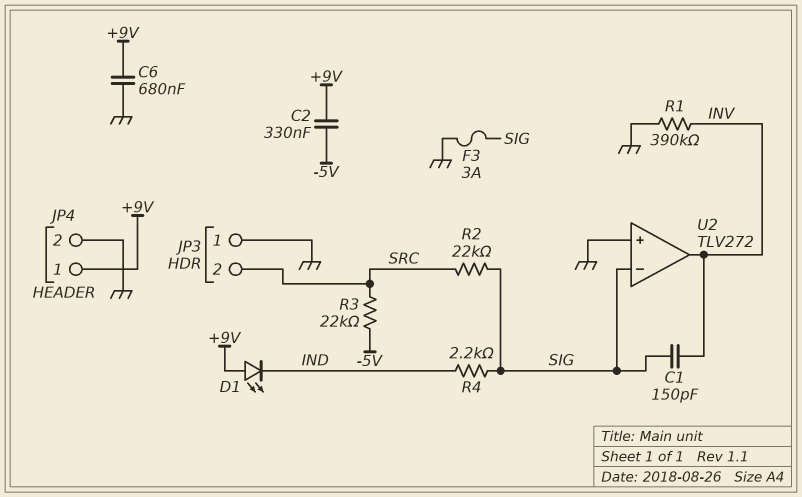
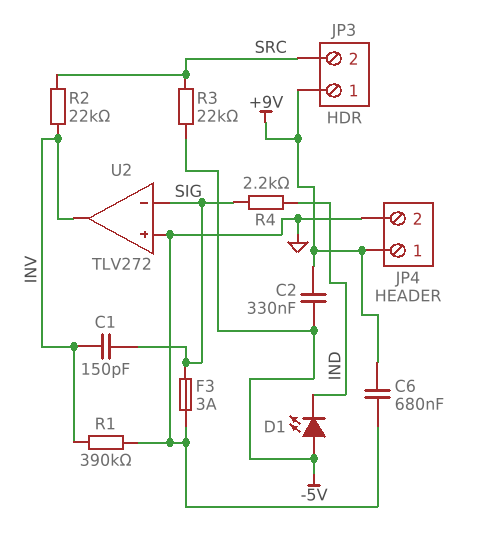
D1: LED (A +9V, K IND) -> LED (A -5V, K IND)
JP3 pin 1: GND -> +9V
R2: 22k (SIG, SRC) -> 22k (INV, SRC)

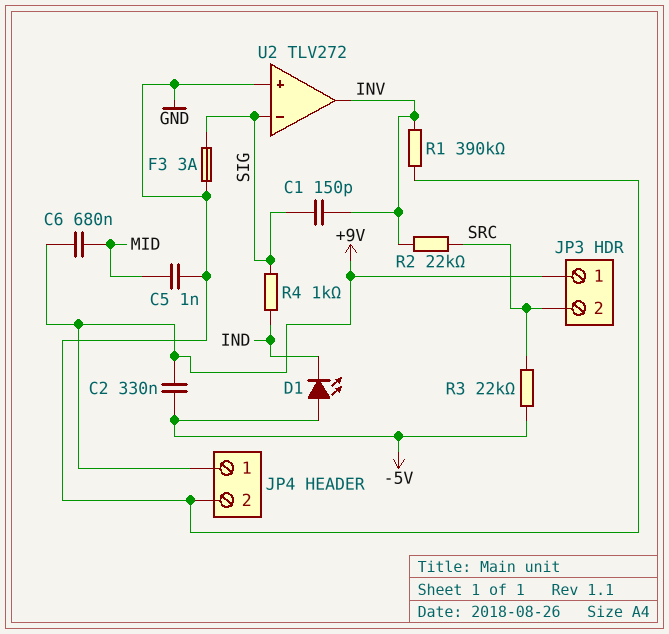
C5: none -> 1nF (GND, MID)
C6: 680nF (+9V, GND) -> 680nF (+9V, MID)
R4: 2.2k (IND, SIG) -> 1k (IND, SIG)

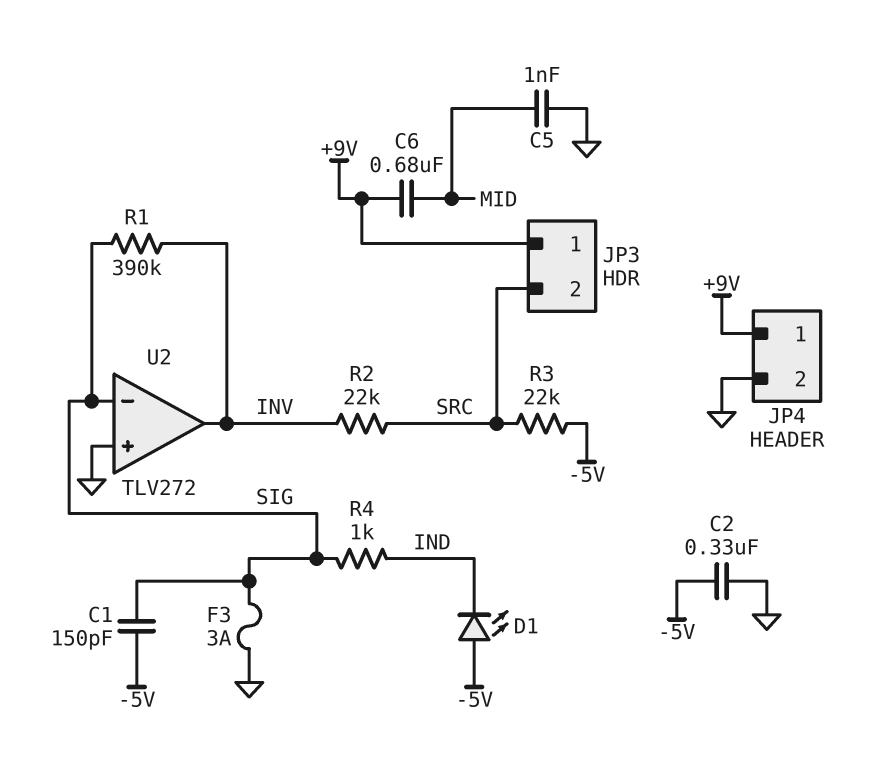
C1: 150pF (INV, SIG) -> 150pF (-5V, SIG)
C2: 330nF (+9V, -5V) -> 330nF (-5V, GND)
R1: 390k (GND, INV) -> 390k (INV, SIG)

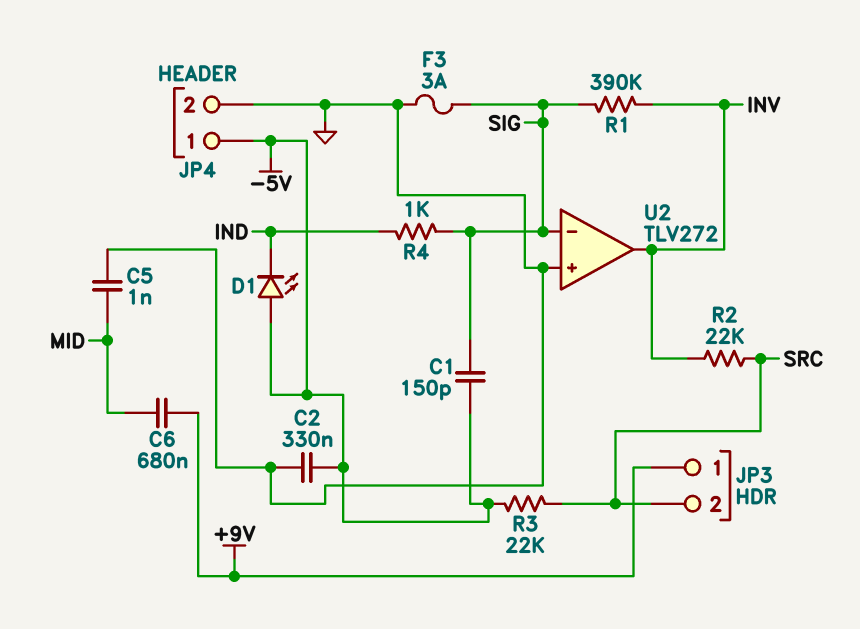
JP4 pin 1: +9V -> -5V

